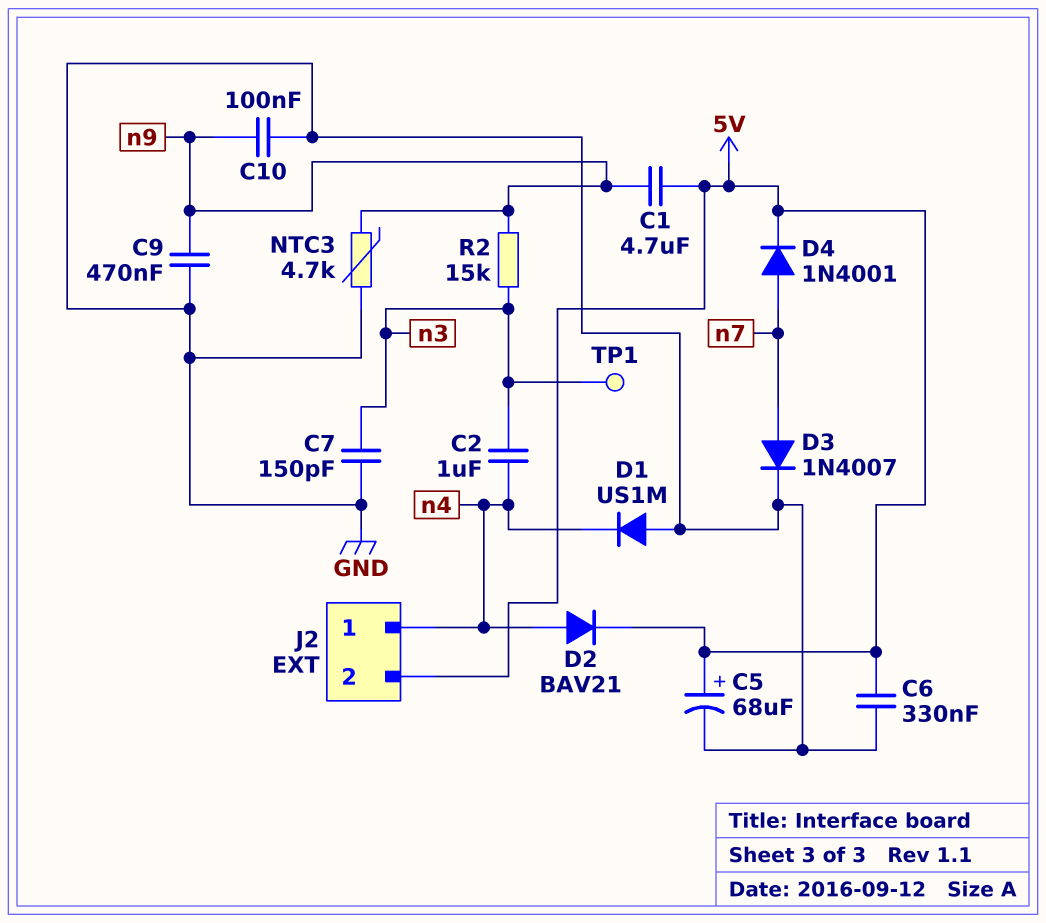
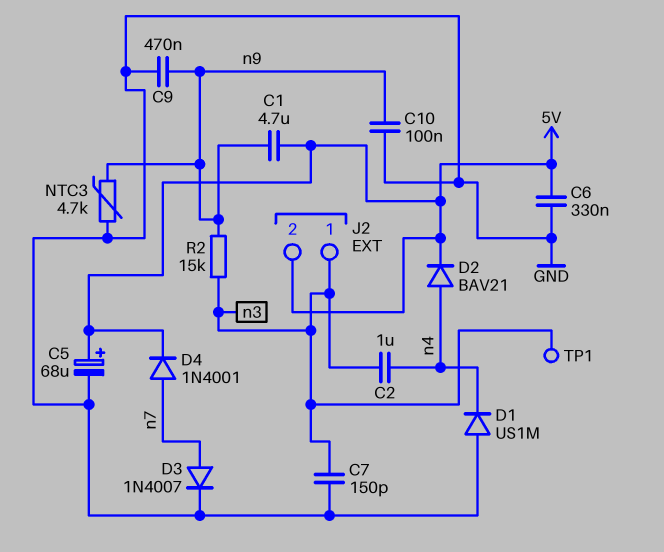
J2 pin 1: n4 -> n3

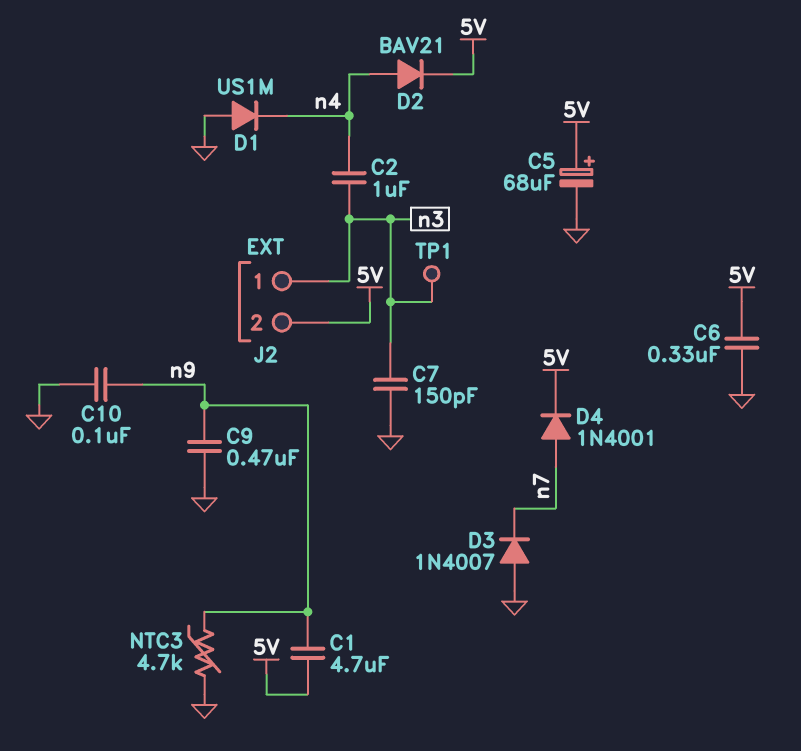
D3: diode 1N4007 (A n7, K GND) -> diode 1N4007 (A GND, K n7)
R2: 15k (n3, n9) -> none

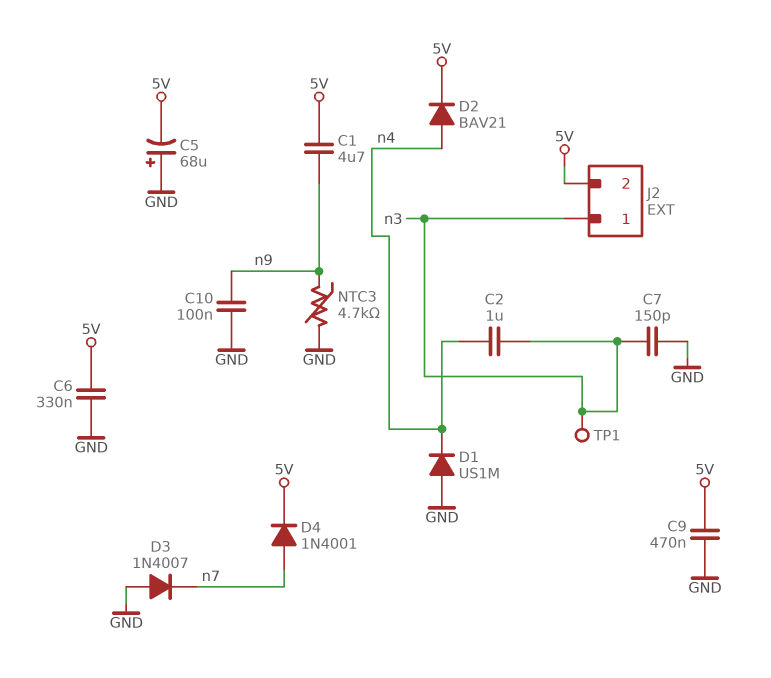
C5: 68uF (plus 5V, minus GND) -> 68uF (plus GND, minus 5V)
C9: 470nF (GND, n9) -> 470nF (5V, GND)

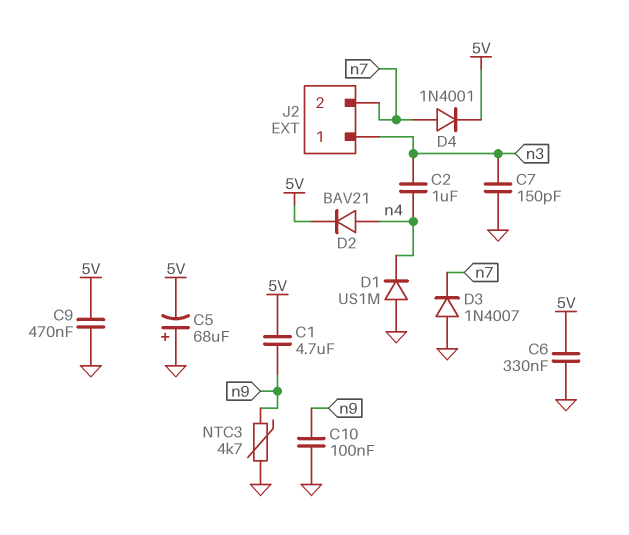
J2 pin 2: 5V -> n7
TP1: test point (n3) -> none

